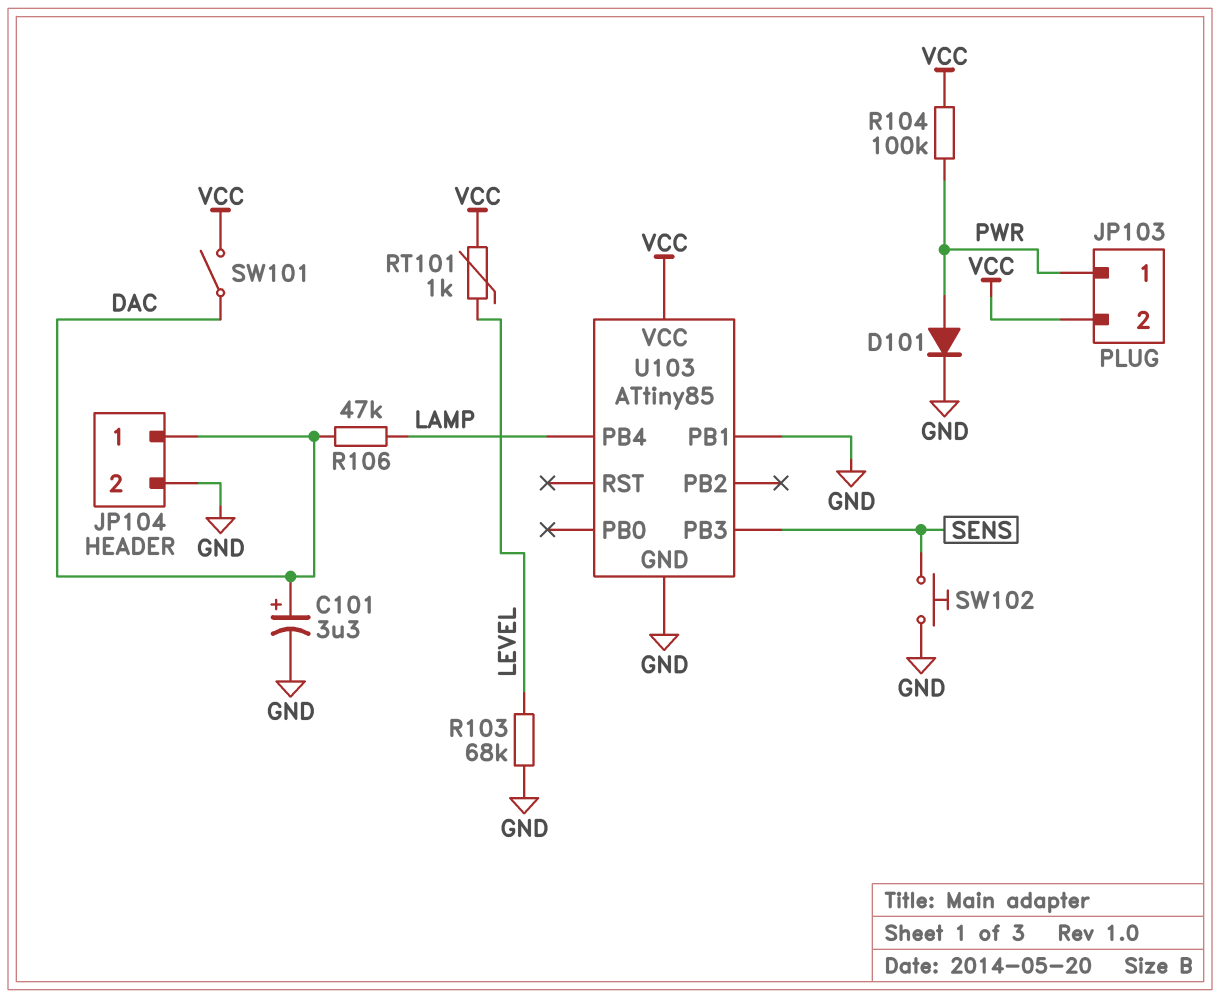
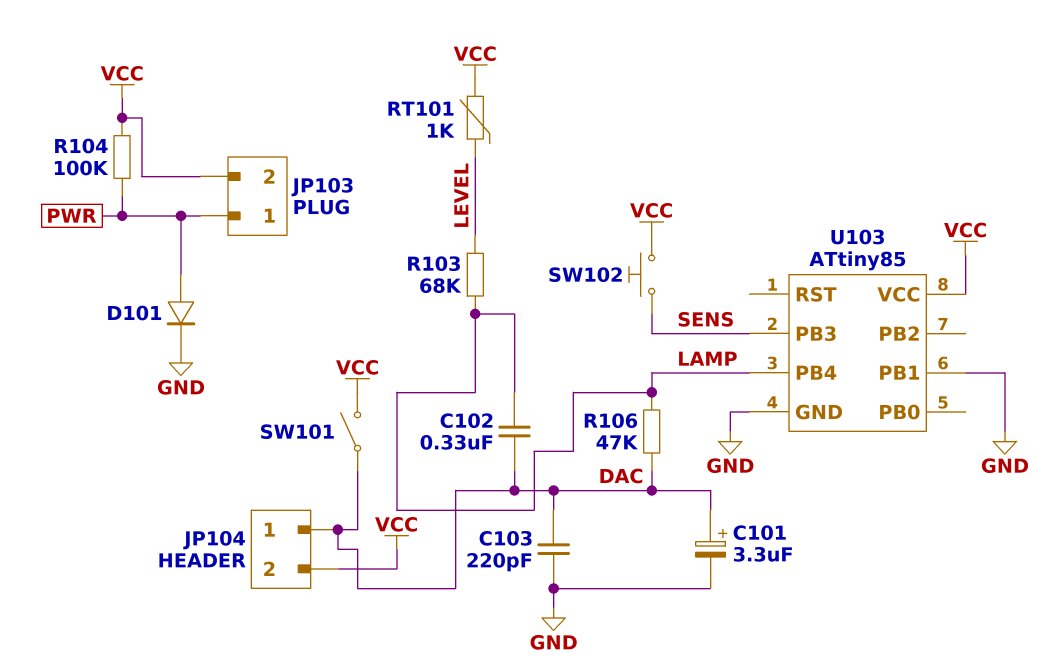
C102: none -> 330nF (DAC, LAMP)
C103: none -> 220pF (DAC, GND)
JP104 pin 2: GND -> VCC
R103: 68k (GND, LEVEL) -> 68k (LAMP, LEVEL)
SW102: button (GND, SENS) -> button (SENS, VCC)

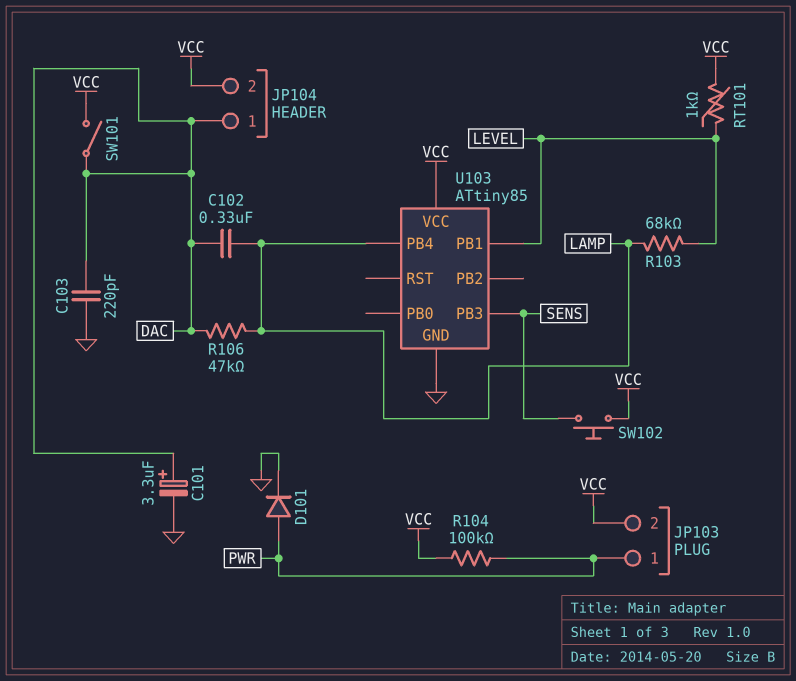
U103 pin PB1: GND -> LEVEL

